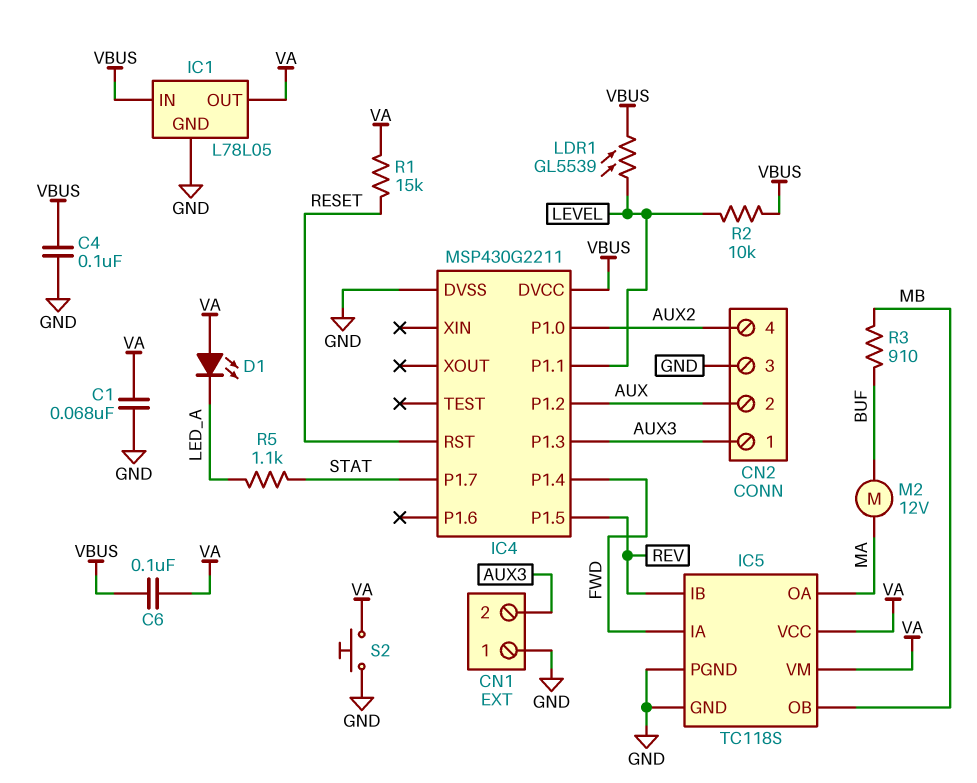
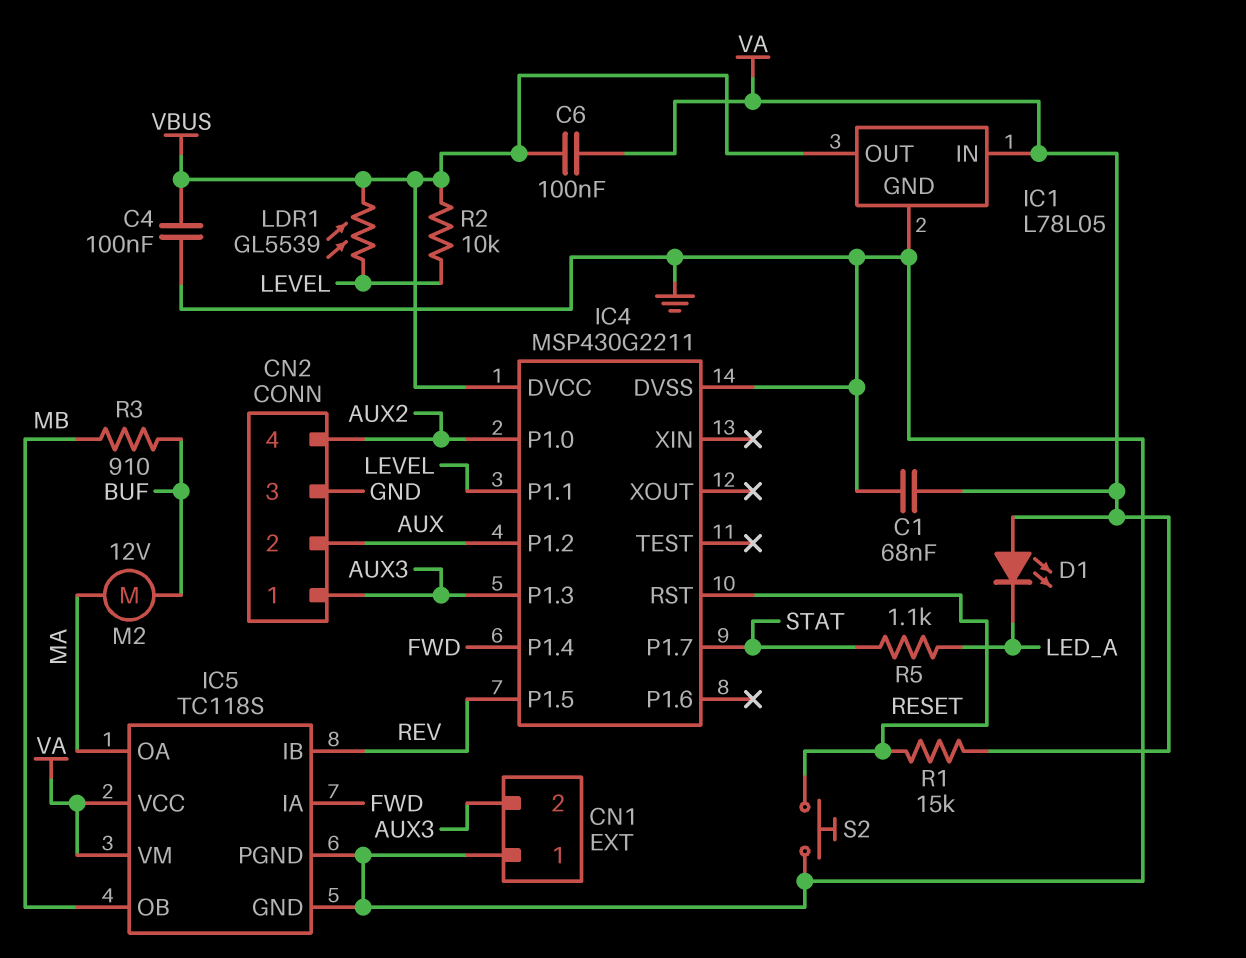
IC1 pin IN: VBUS -> VA
IC1 pin OUT: VA -> VBUS
S2: button (GND, VA) -> button (GND, RESET)

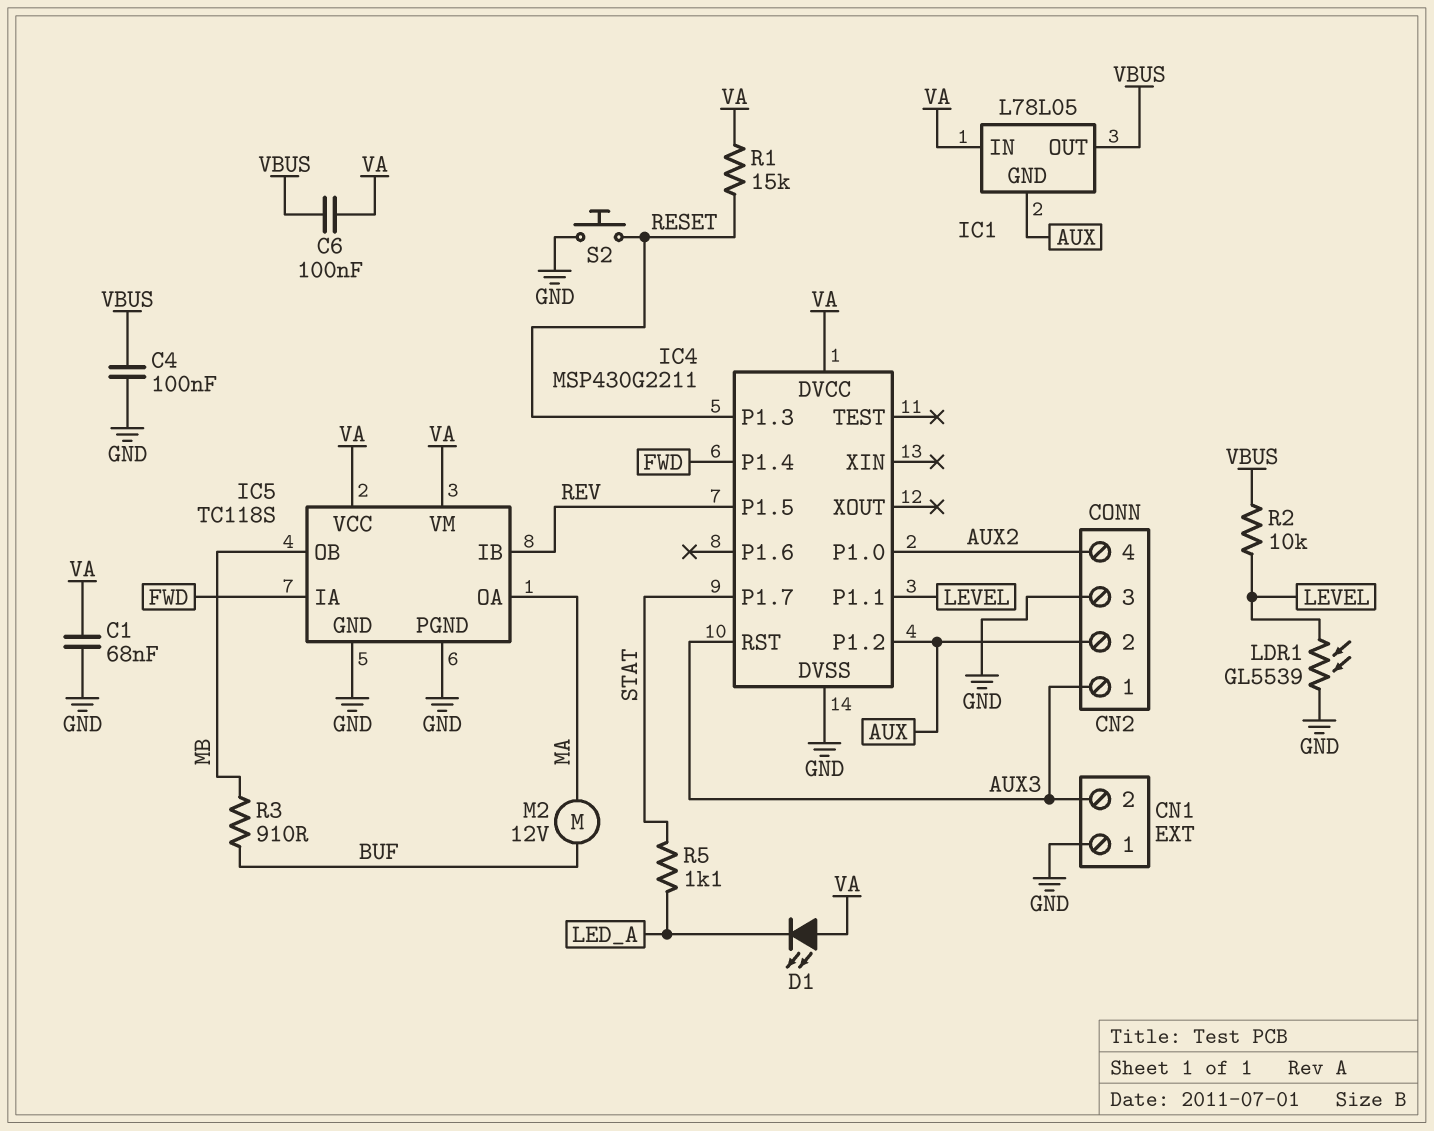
IC1 pin GND: GND -> AUX
IC4 pin DVCC: VBUS -> VA
IC4 pin P1.3: AUX3 -> RESET
IC4 pin RST: RESET -> AUX3
LDR1: GL5539 (LEVEL, VBUS) -> GL5539 (GND, LEVEL)

